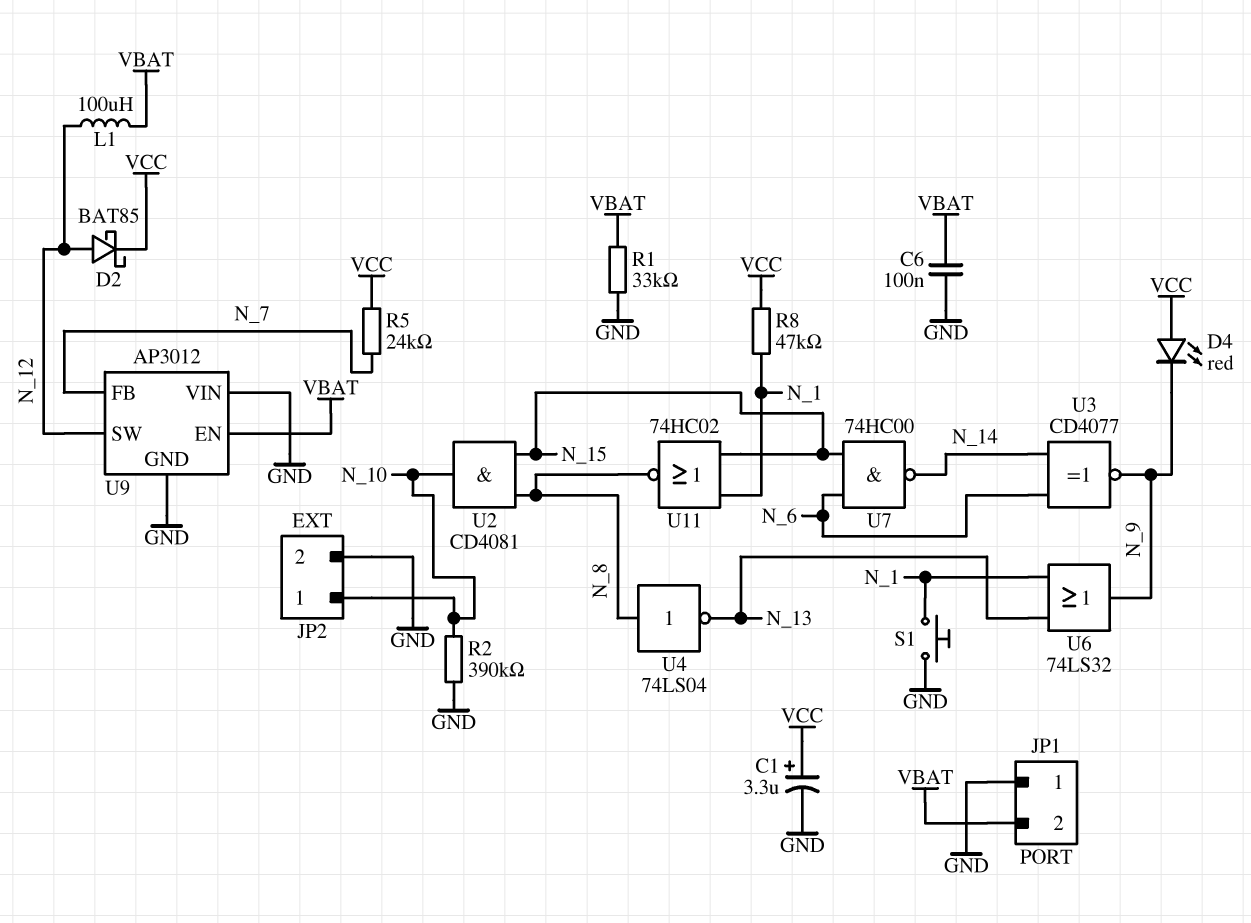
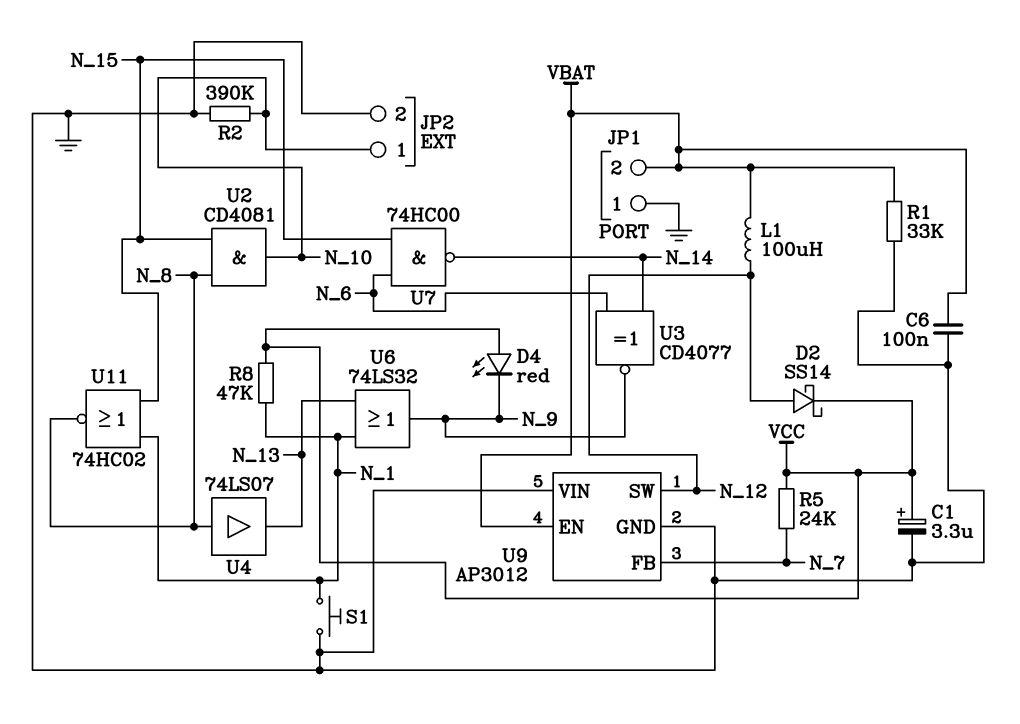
D2: schottky BAT85 (A N_12, K VCC) -> schottky SS14 (A N_12, K VCC)
U4: NOT 74LS04 (in N_8, out N_13) -> buffer 74LS07 (in N_8, out N_13)

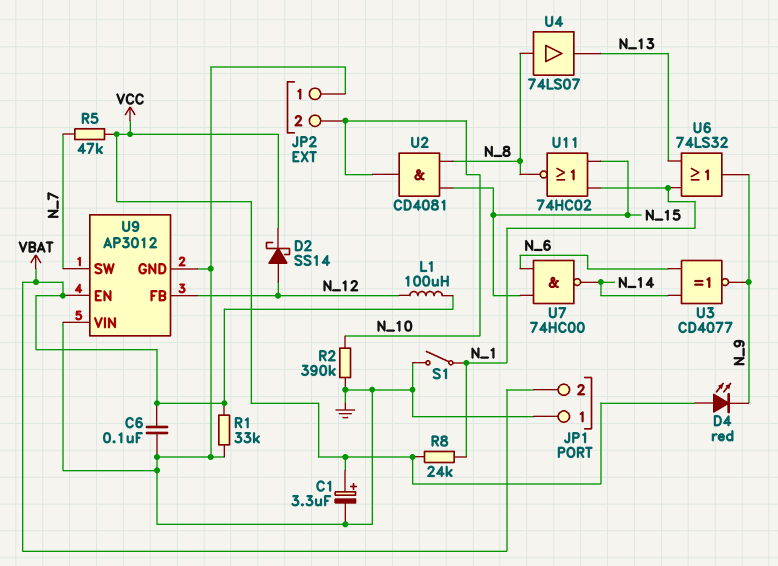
JP2 pin 1: N_10 -> GND
JP2 pin 2: GND -> N_10
R5: 24k (N_7, VCC) -> 47k (N_7, VCC)
R8: 47k (N_1, VCC) -> 24k (N_1, VCC)
S1: button (GND, N_1) -> switch (GND, N_1)
U9 pin FB: N_7 -> N_12
U9 pin SW: N_12 -> N_7

